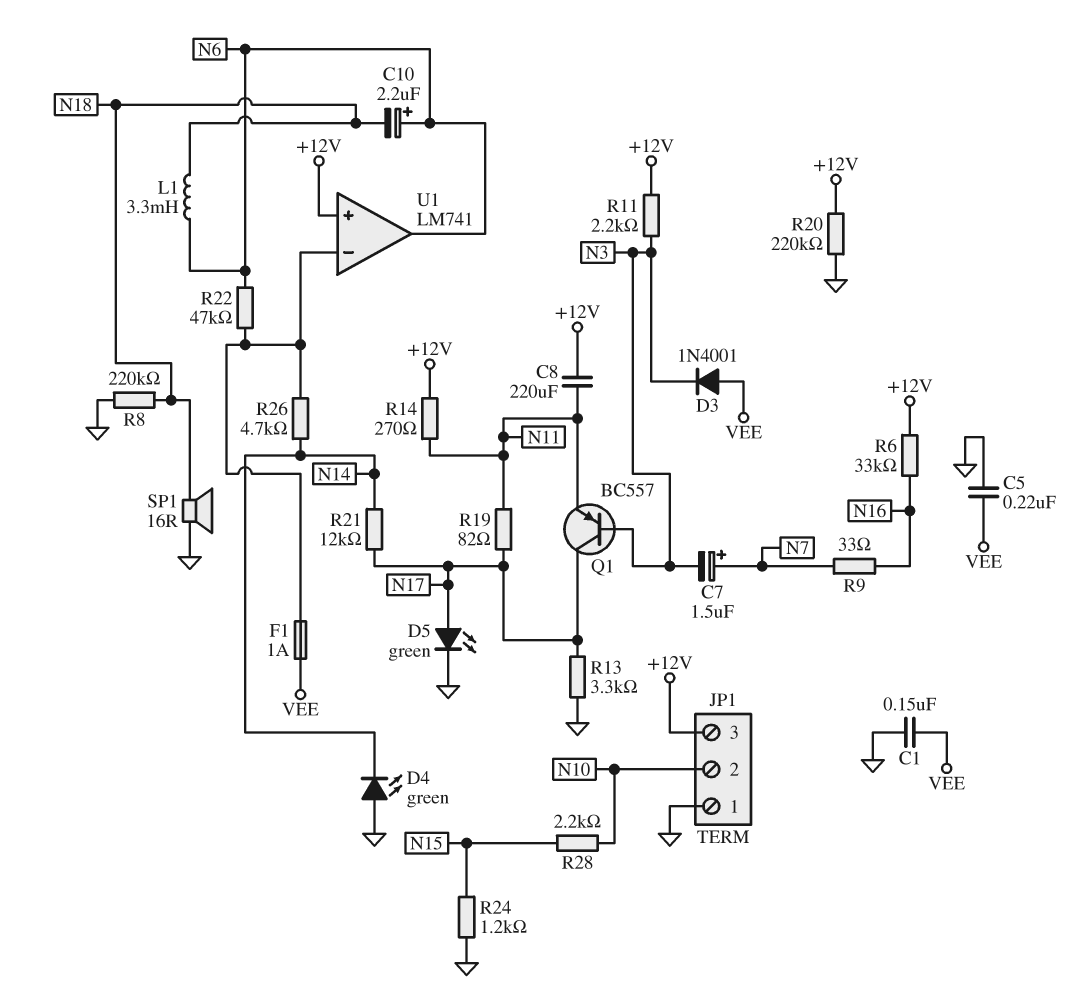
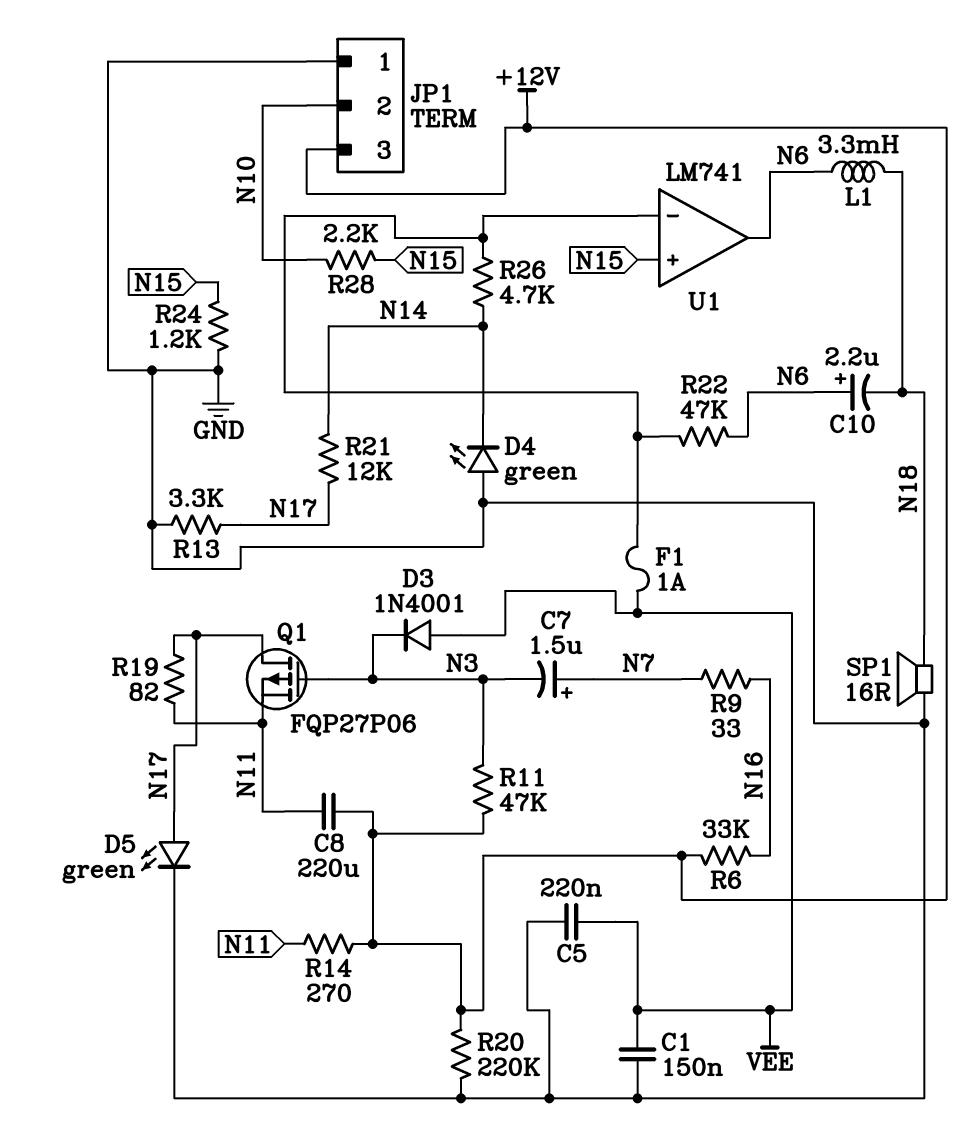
Q1: PNP BC557 (B N3, C N17, E N11) -> PMOS FQP27P06 (G N3, D N17, S N11)
R8: 220k (GND, N18) -> none
R11: 2.2k (+12V, N3) -> 47k (+12V, N3)
U1 pin in+: +12V -> N15

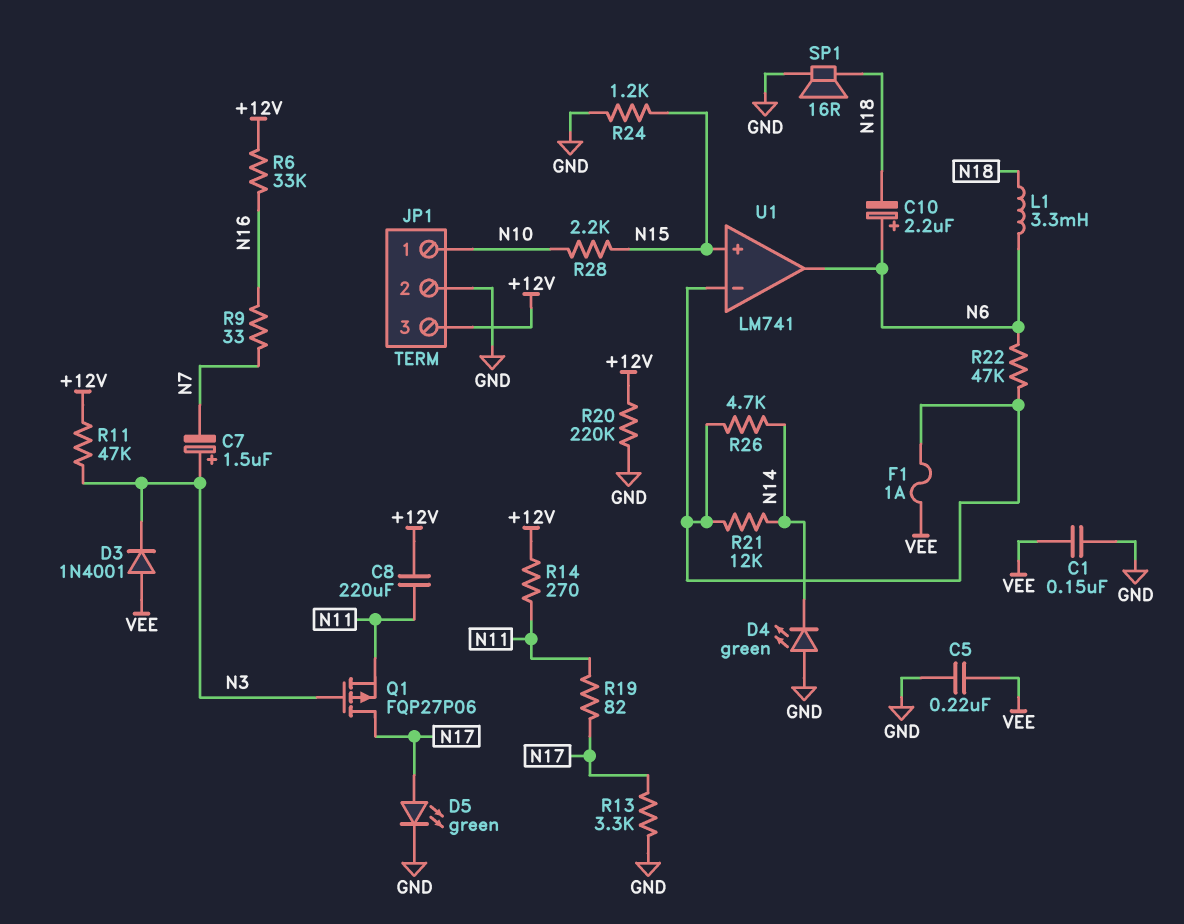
C7: 1.5uF (plus N7, minus N3) -> 1.5uF (plus N3, minus N7)
JP1 pin 1: GND -> N10
JP1 pin 2: N10 -> GND
R21: 12k (N14, N17) -> 12k (N14, U1/in-)

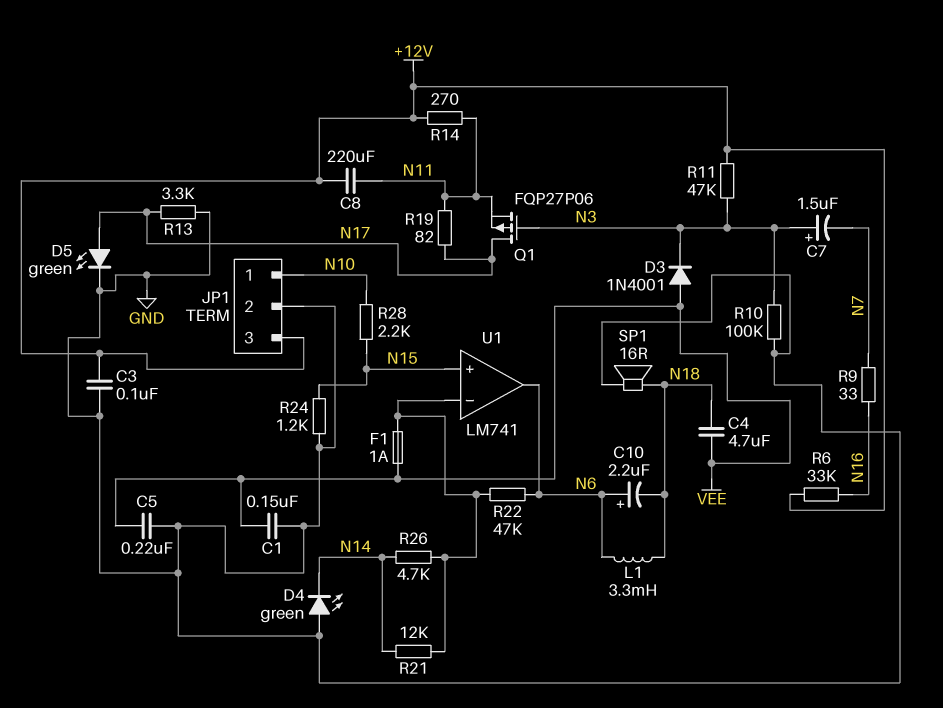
C3: none -> 100nF (+12V, GND)
C4: none -> 4.7uF (N18, VEE)
R10: none -> 100k (GND, N3)
R20: 220k (+12V, GND) -> none

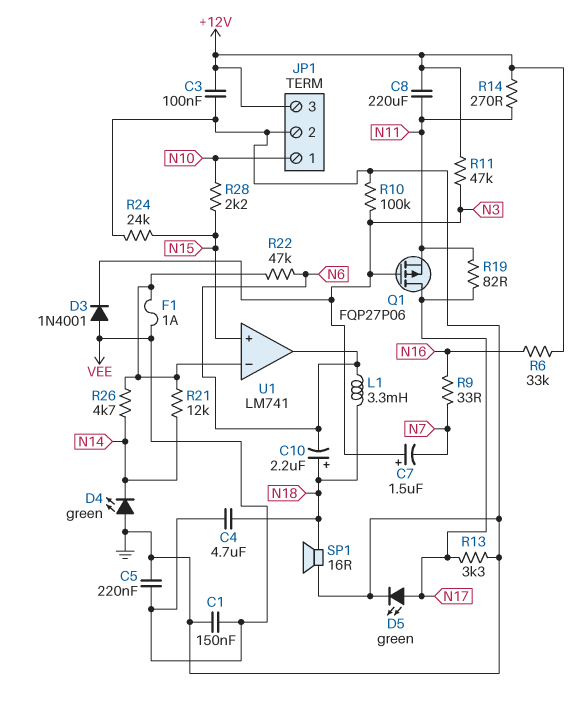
C10: 2.2uF (plus N6, minus N18) -> 2.2uF (plus N18, minus N6)
R24: 1.2k (GND, N15) -> 24k (GND, N15)

